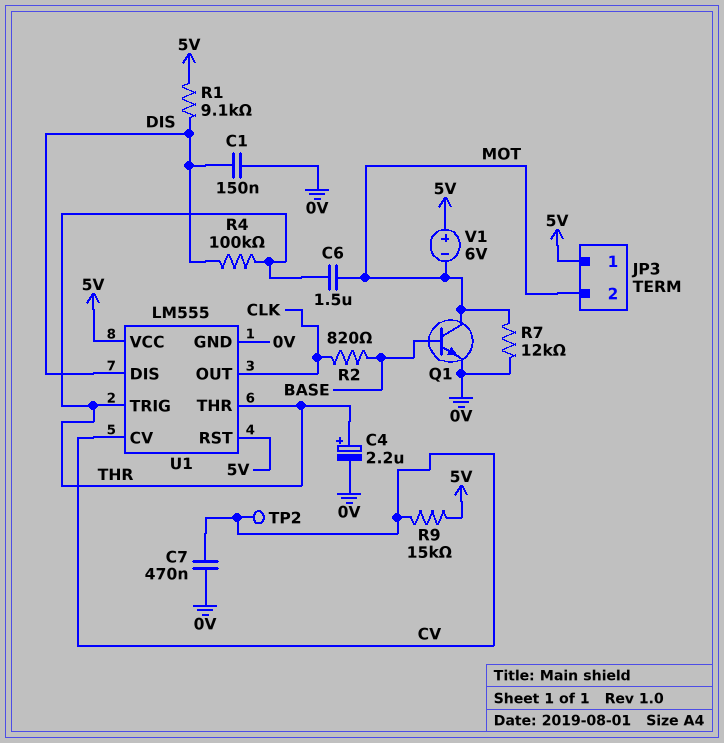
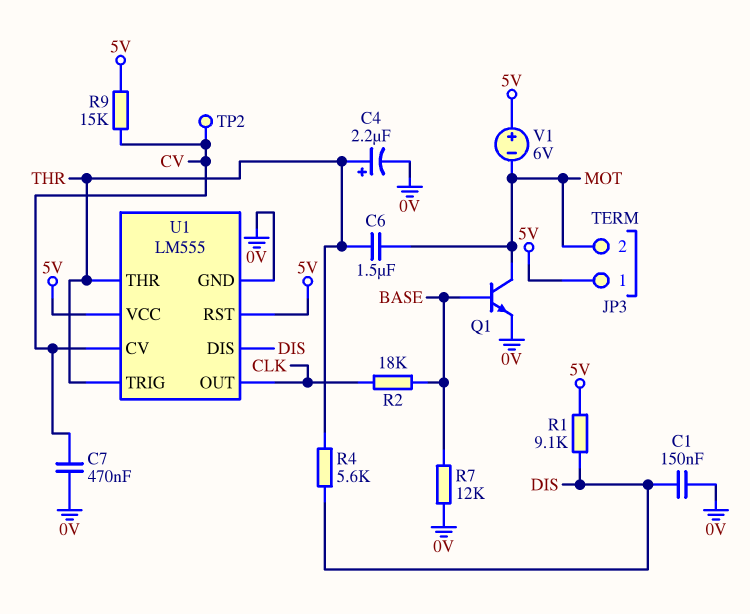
R2: 820 (BASE, CLK) -> 18k (BASE, CLK)
R4: 100k (DIS, THR) -> 5.6k (DIS, THR)
R7: 12k (0V, MOT) -> 12k (0V, BASE)

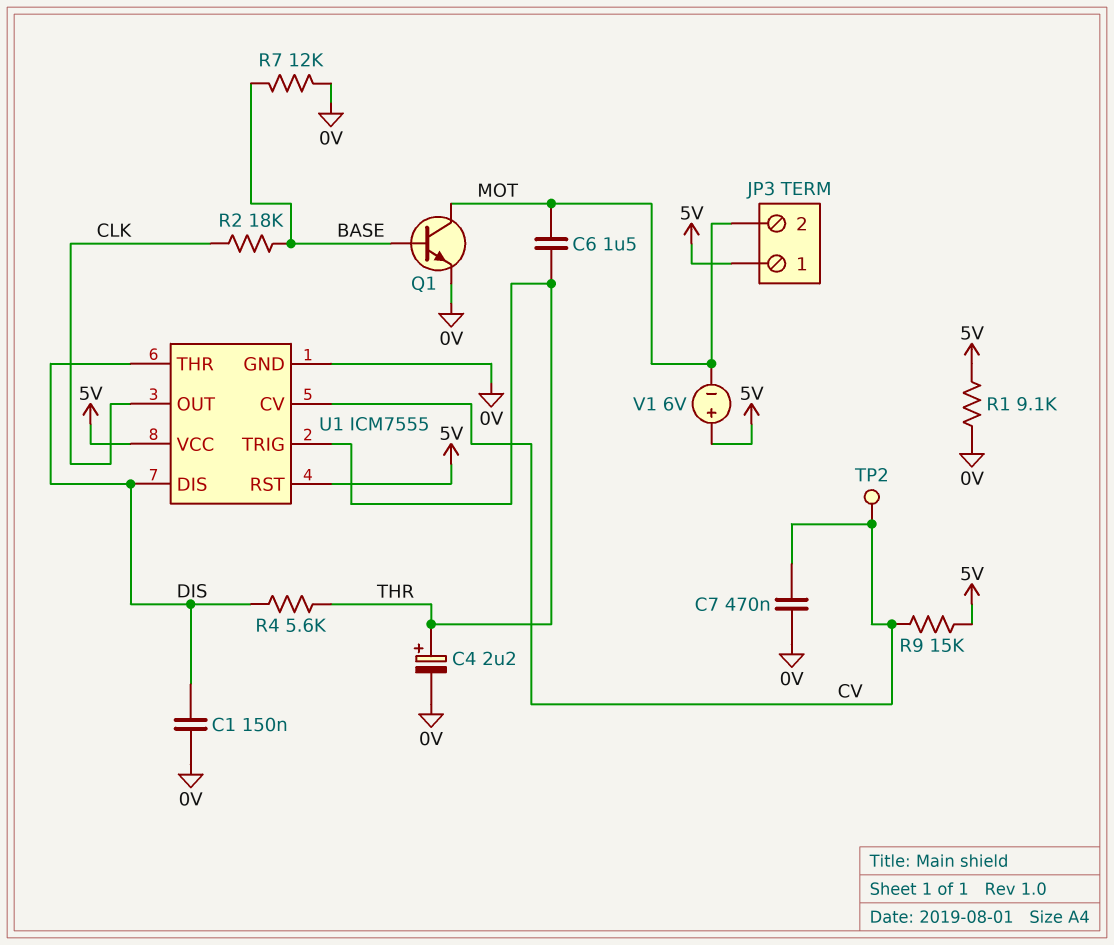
R1: 9.1k (5V, DIS) -> 9.1k (0V, 5V)
U1: LM555 -> ICM7555
U1 pin THR: THR -> DIS

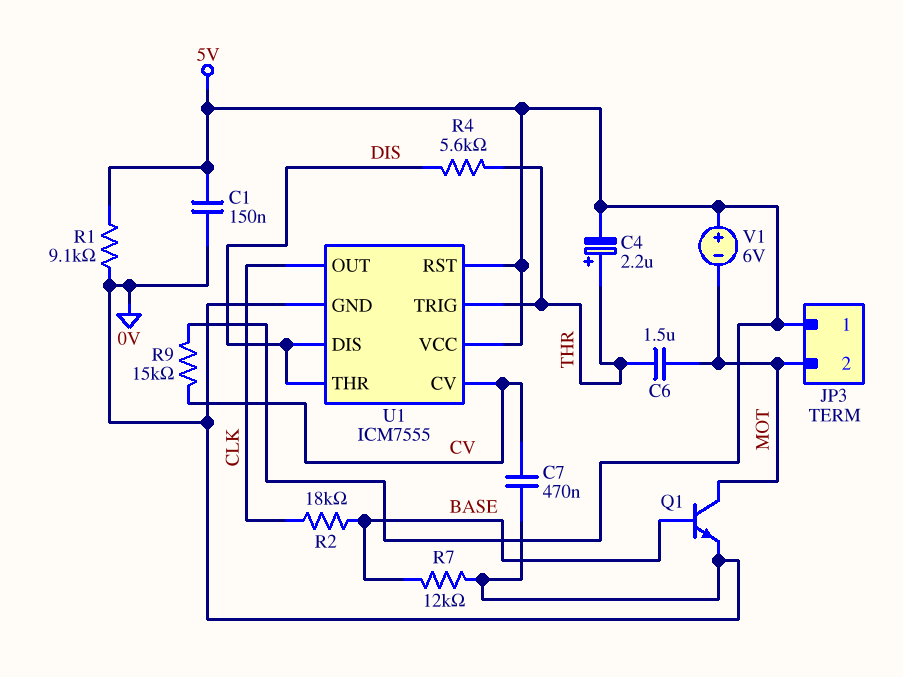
C1: 150nF (0V, DIS) -> 150nF (0V, 5V)
C4: 2.2uF (plus THR, minus 0V) -> 2.2uF (plus THR, minus 5V)
TP2: test point (CV) -> none

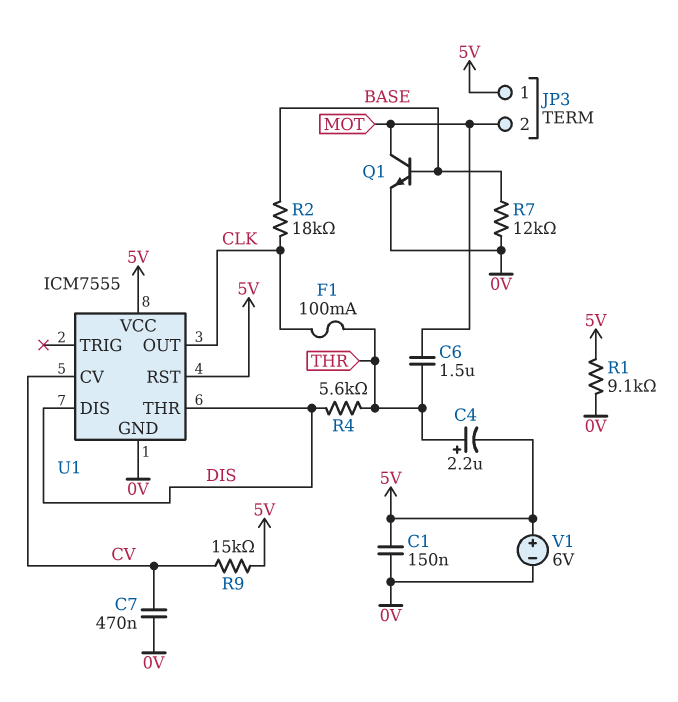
F1: none -> 100mA (CLK, THR)
U1 pin TRIG: THR -> none
V1: 6V (plus 5V, minus MOT) -> 6V (plus 5V, minus 0V)

